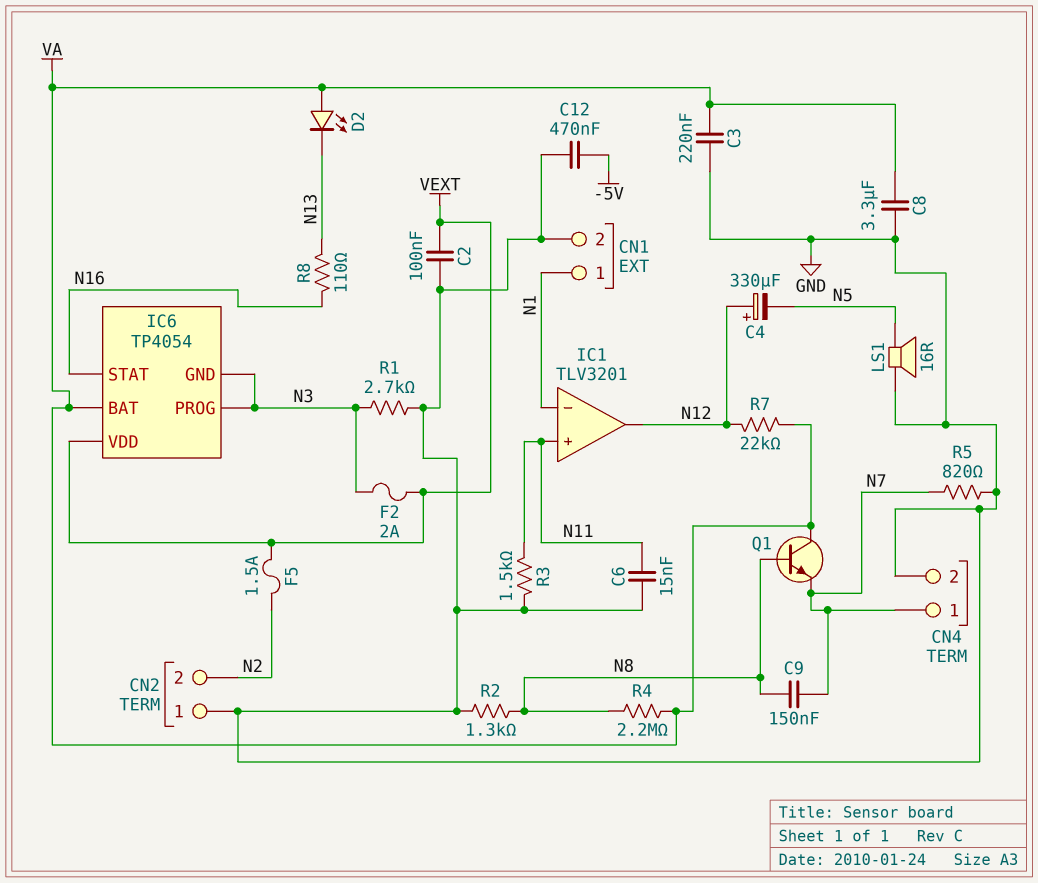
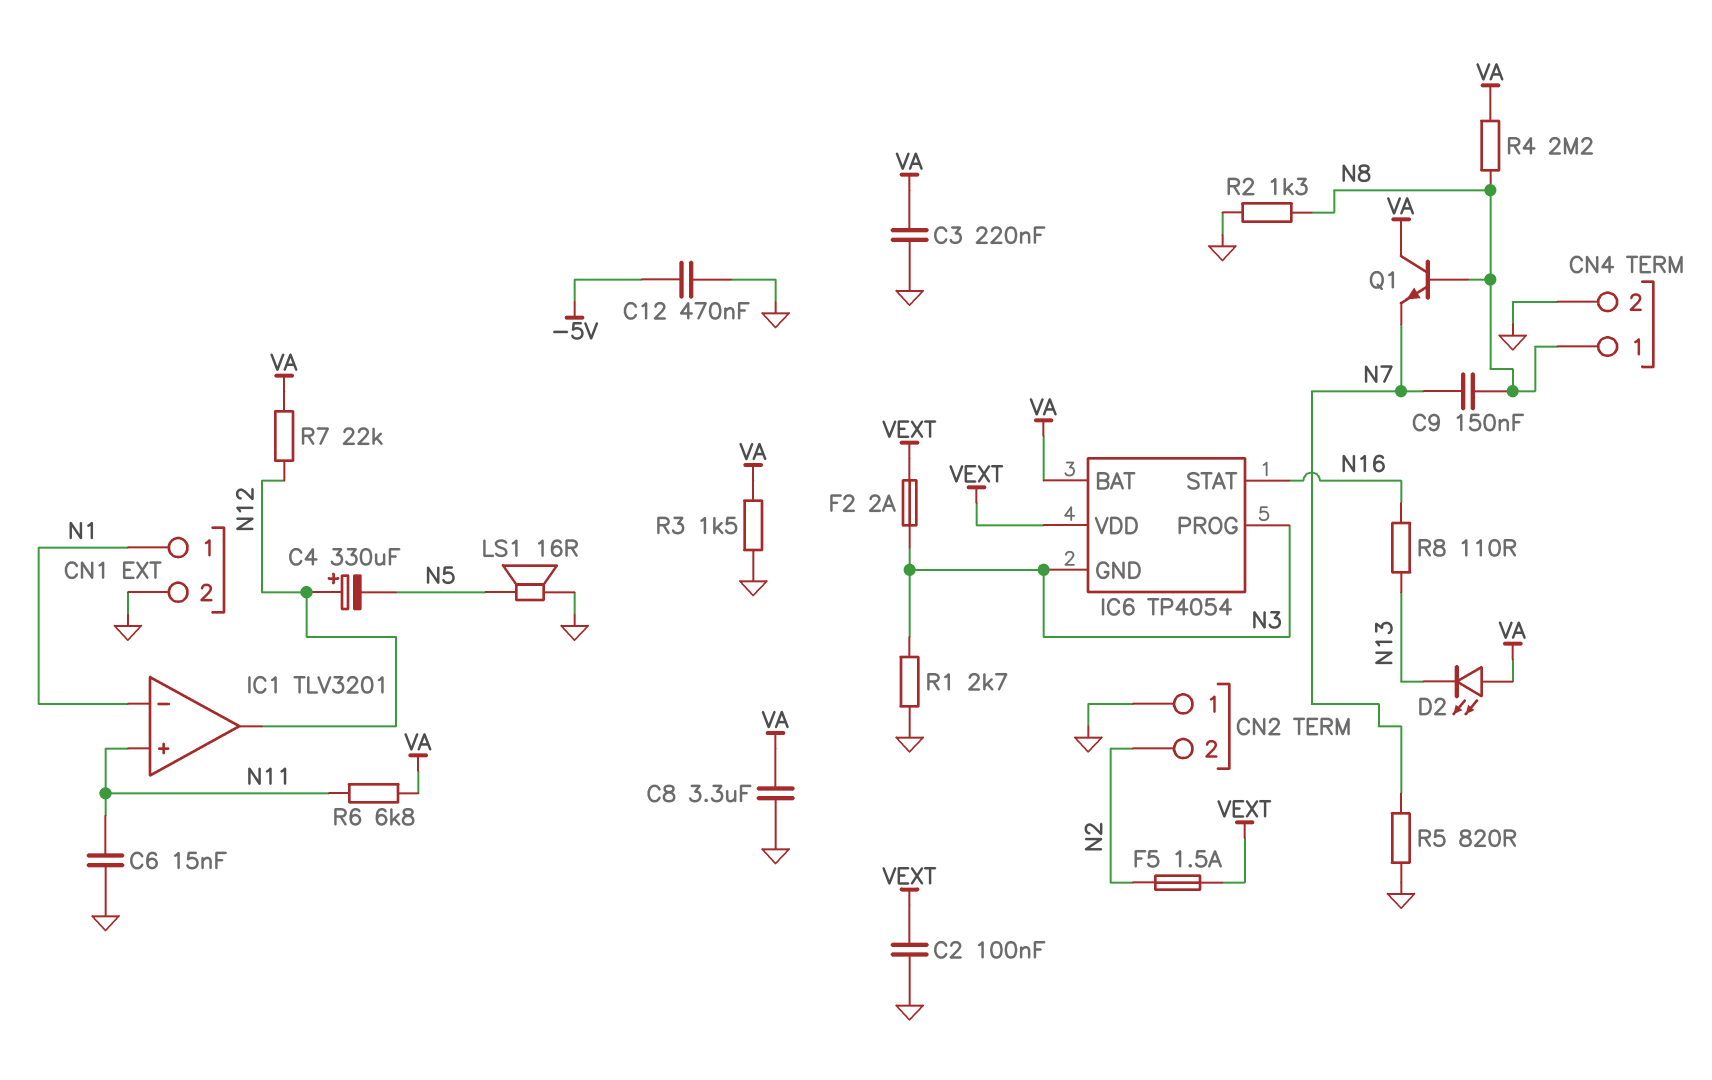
CN4 pin 1: N7 -> N8
R3: 1.5k (GND, N11) -> 1.5k (GND, VA)
R6: none -> 6.8k (N11, VA)

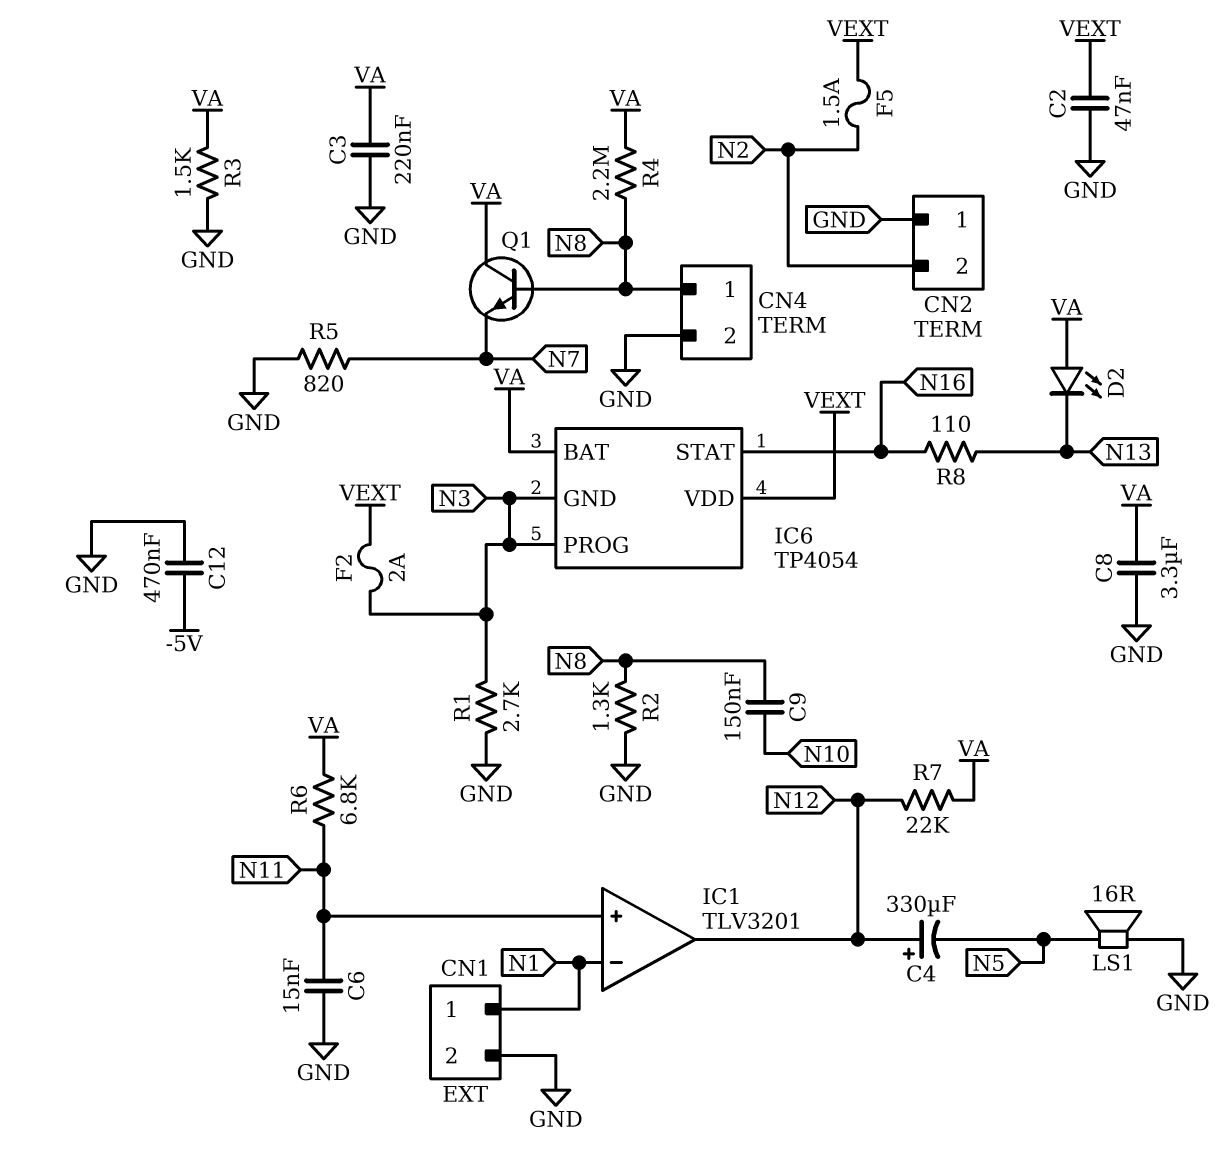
C2: 100nF (GND, VEXT) -> 47nF (GND, VEXT)
C9: 150nF (N7, N8) -> 150nF (N8, N10)

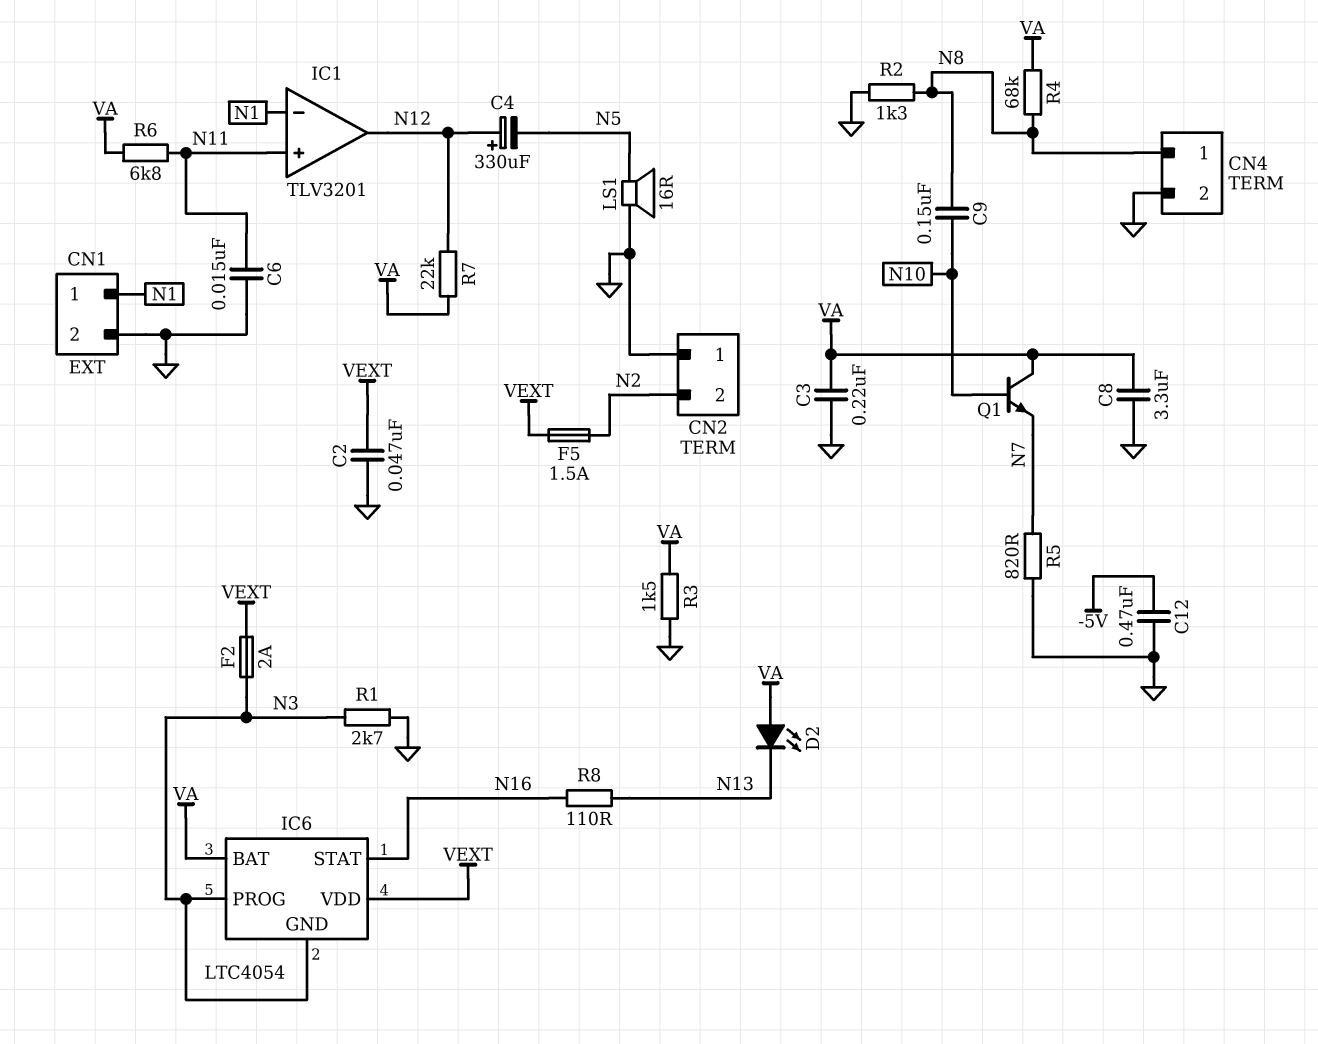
IC6: TP4054 -> LTC4054
Q1: NPN (B N8, C VA, E N7) -> NPN (B N10, C VA, E N7)
R4: 2.2M (N8, VA) -> 68k (N8, VA)

